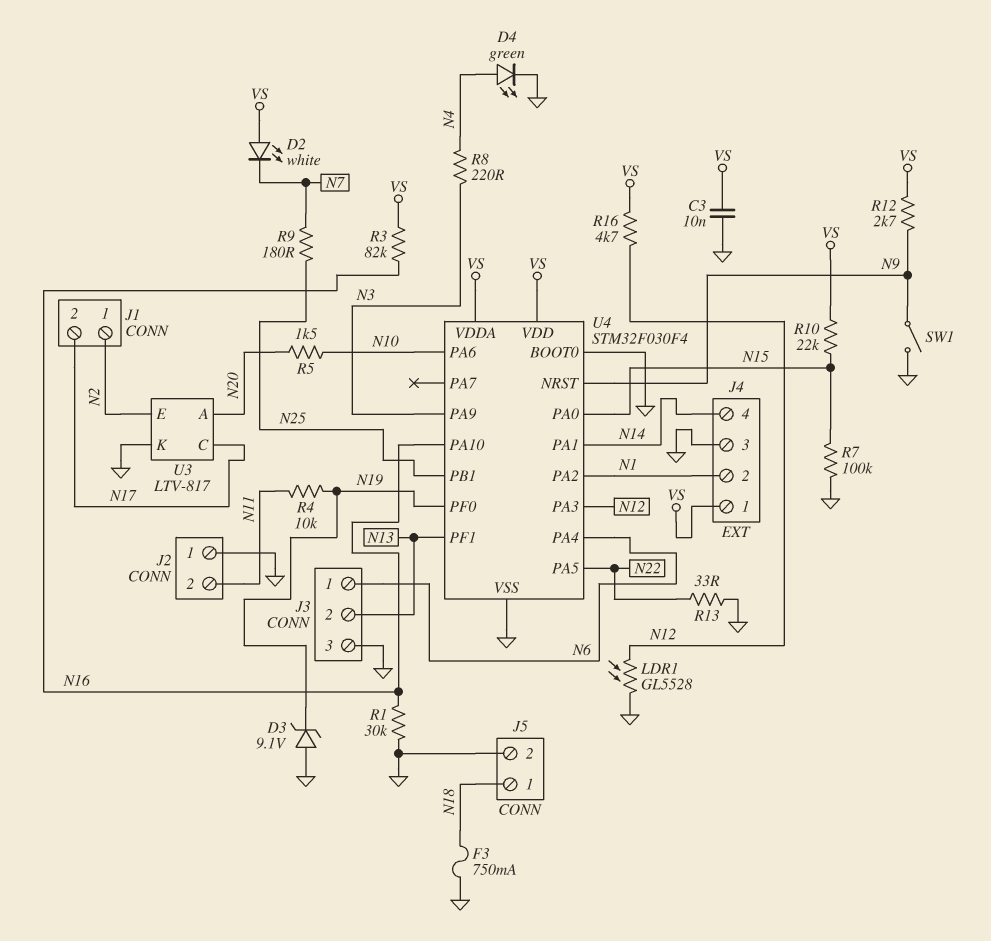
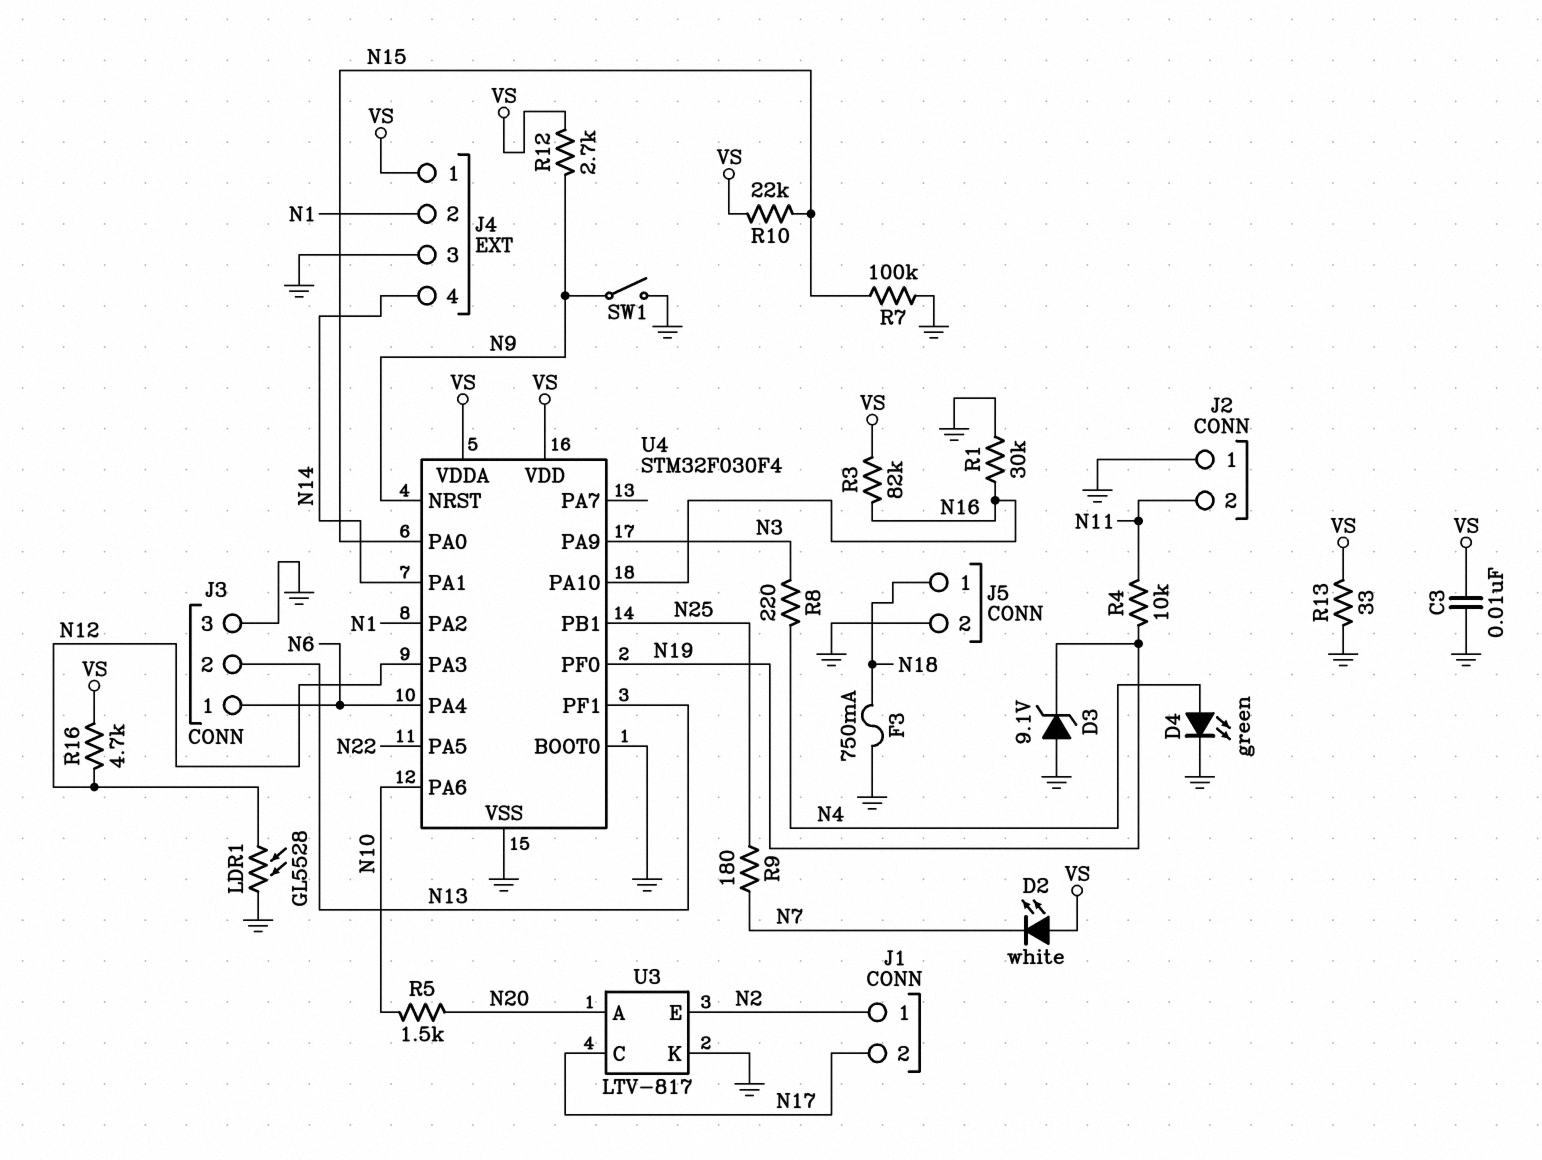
R13: 33 (GND, N22) -> 33 (GND, VS)

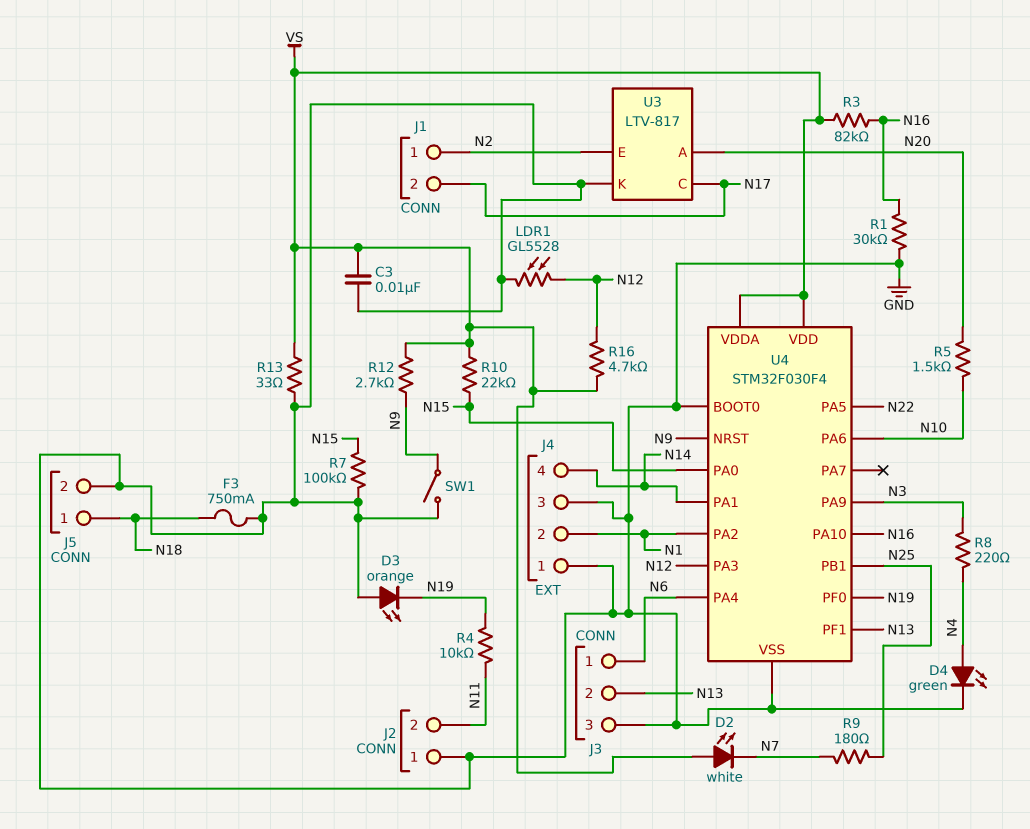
D3: zener 9.1V (A GND, K N19) -> LED orange (A GND, K N19)
J4 pin 1: VS -> GND

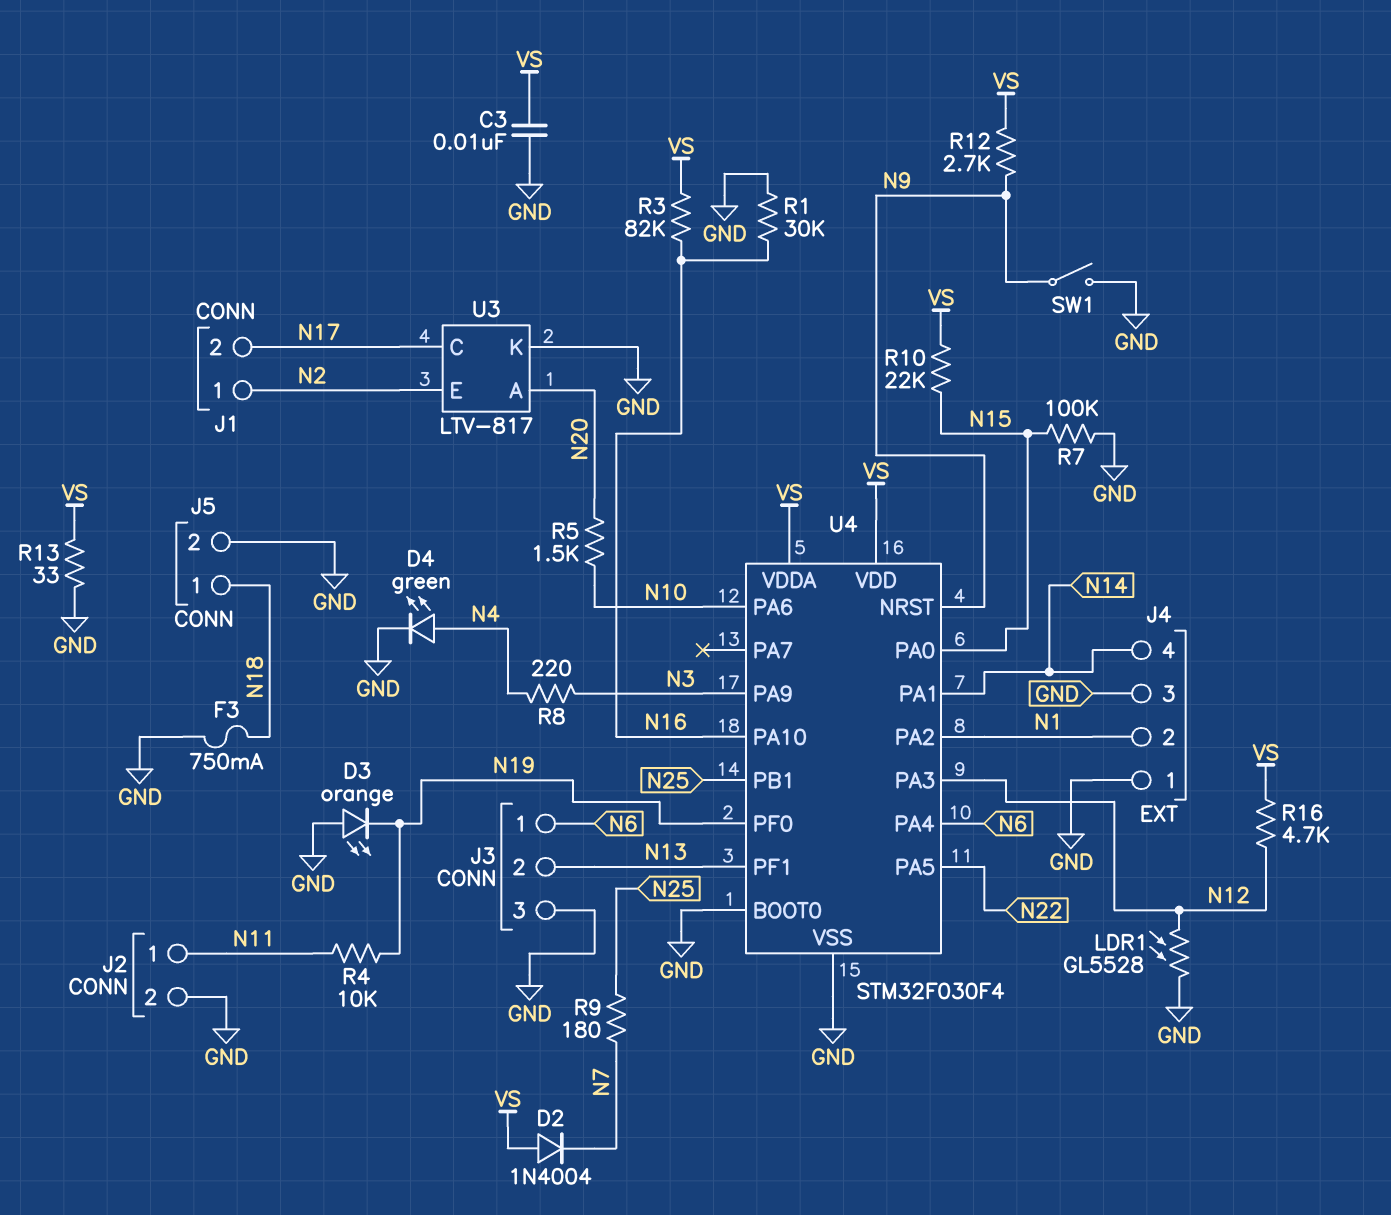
D2: LED white (A VS, K N7) -> diode 1N4004 (A VS, K N7)
J2 pin 1: GND -> N11
J2 pin 2: N11 -> GND

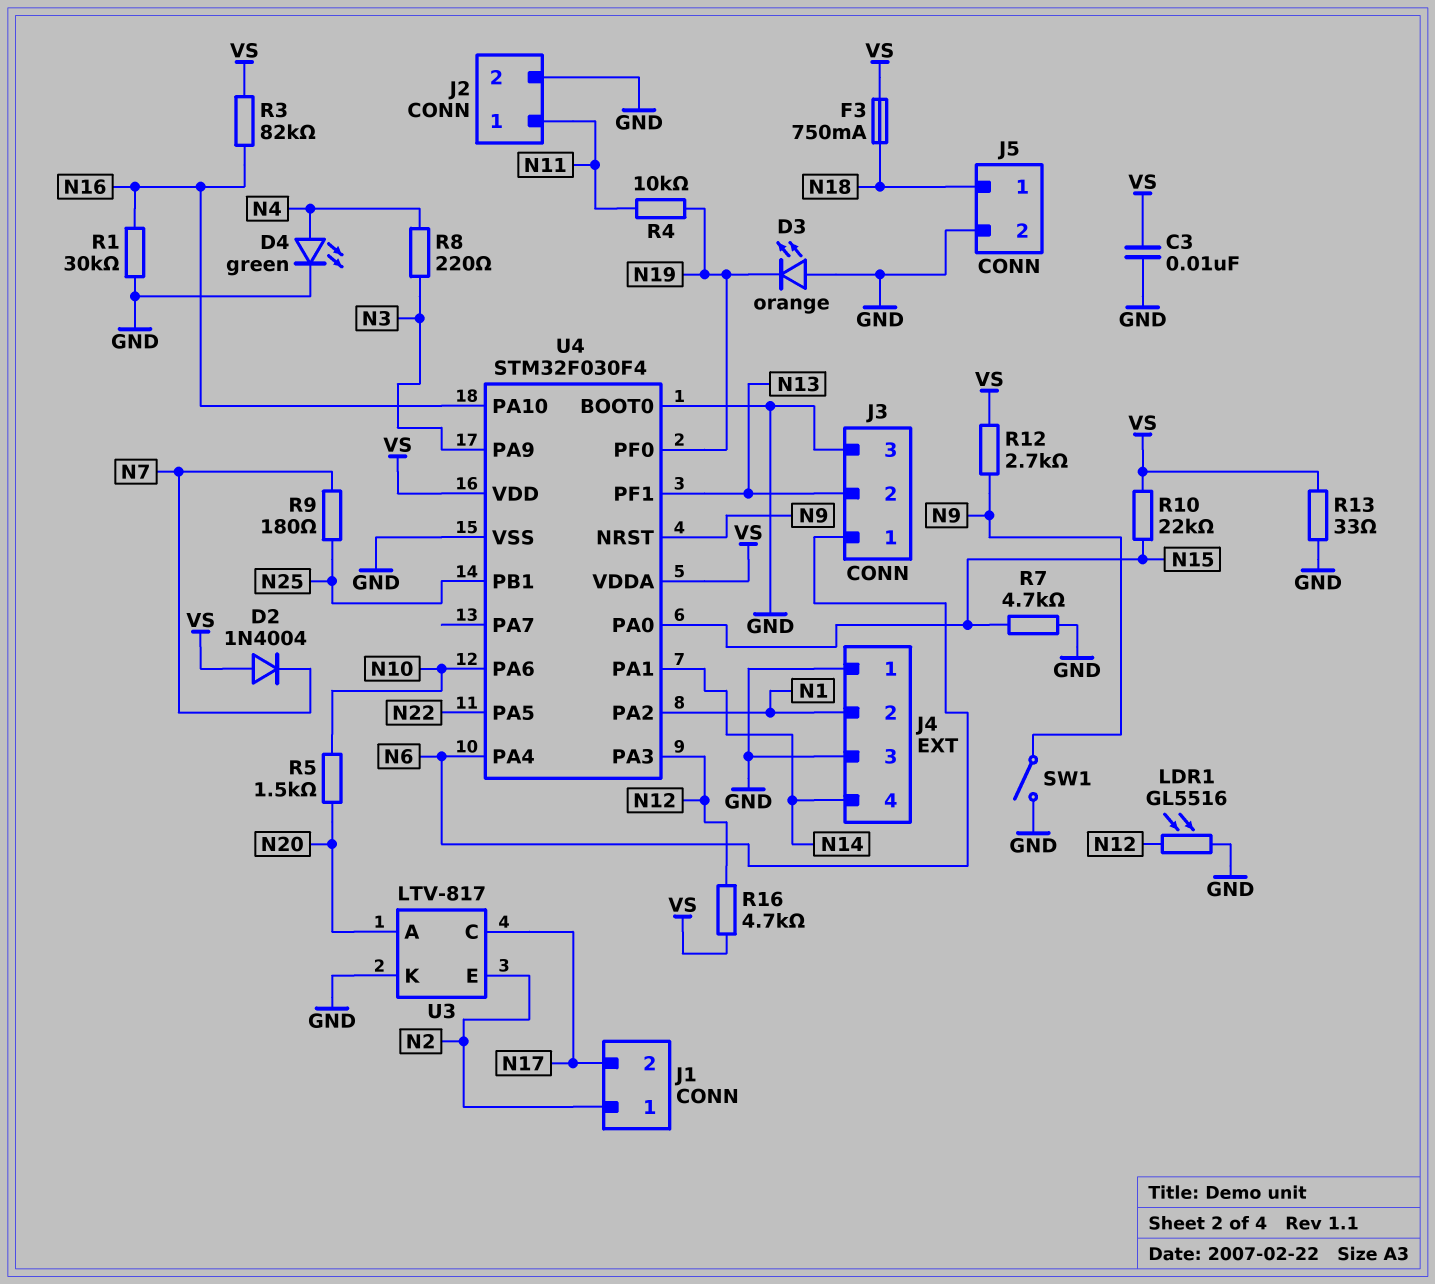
F3: 750mA (GND, N18) -> 750mA (N18, VS)
LDR1: GL5528 (GND, N12) -> GL5516 (GND, N12)
R7: 100k (GND, N15) -> 4.7k (GND, N15)

